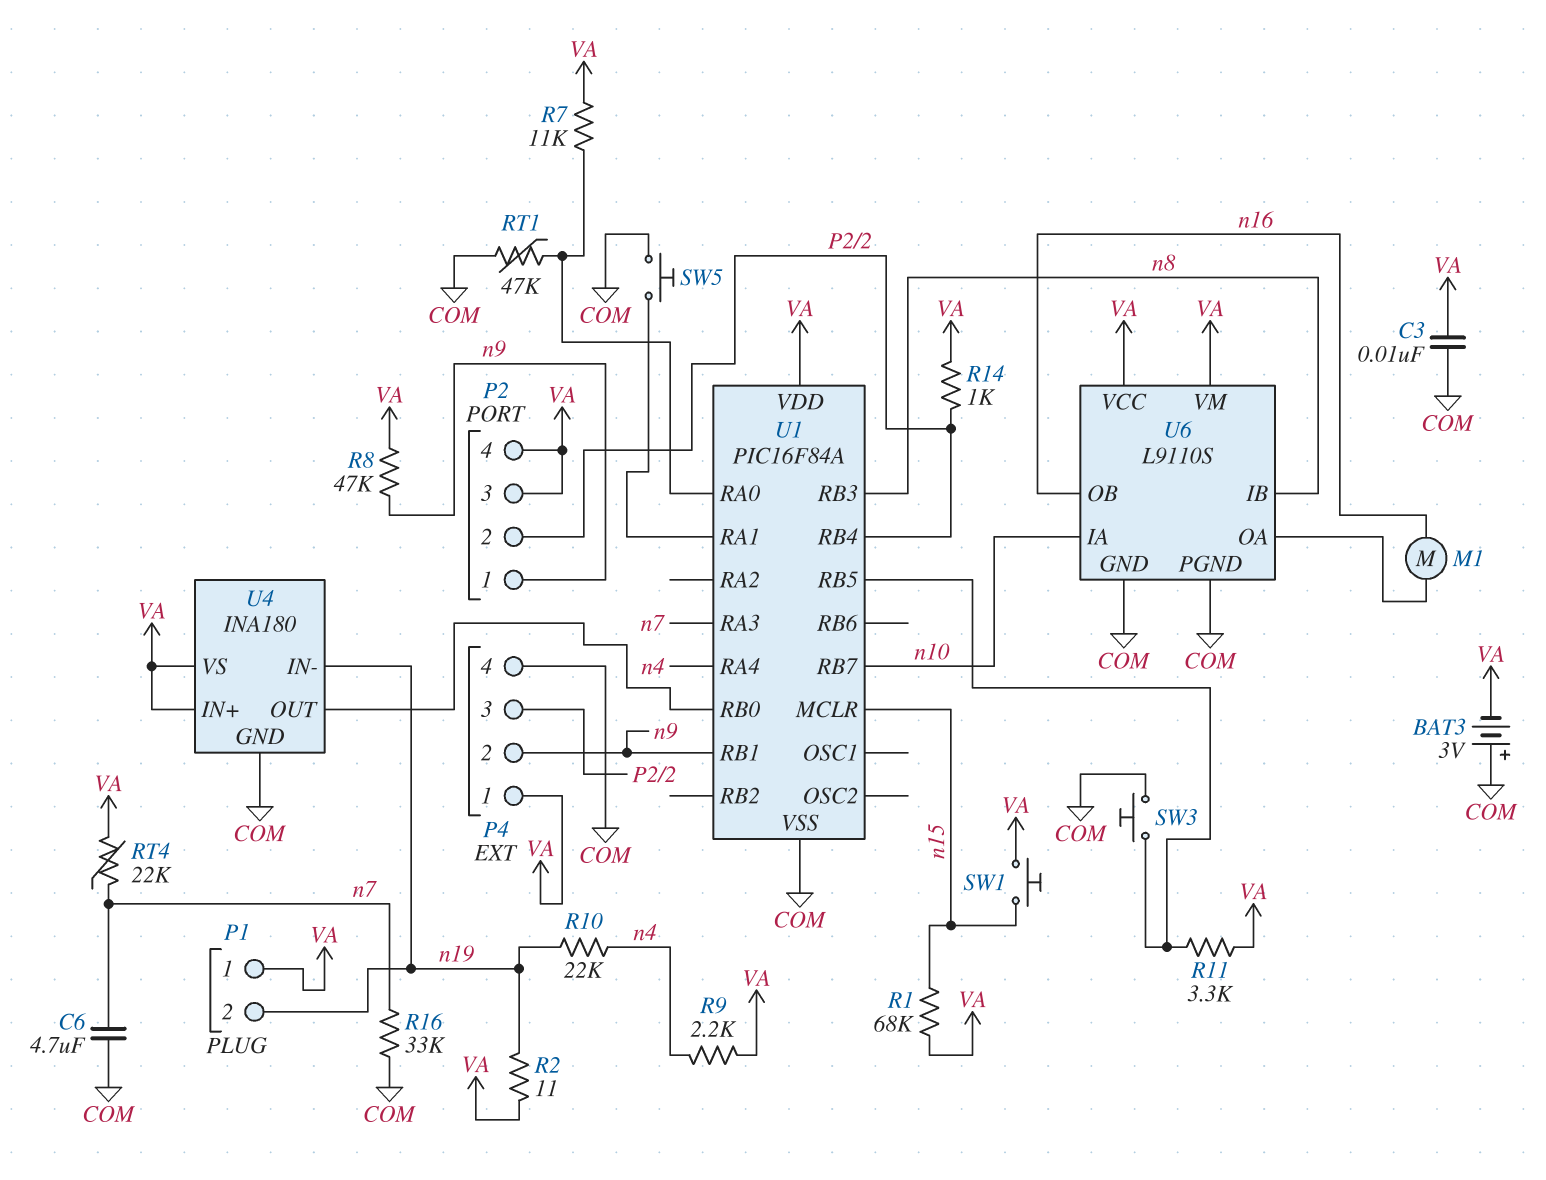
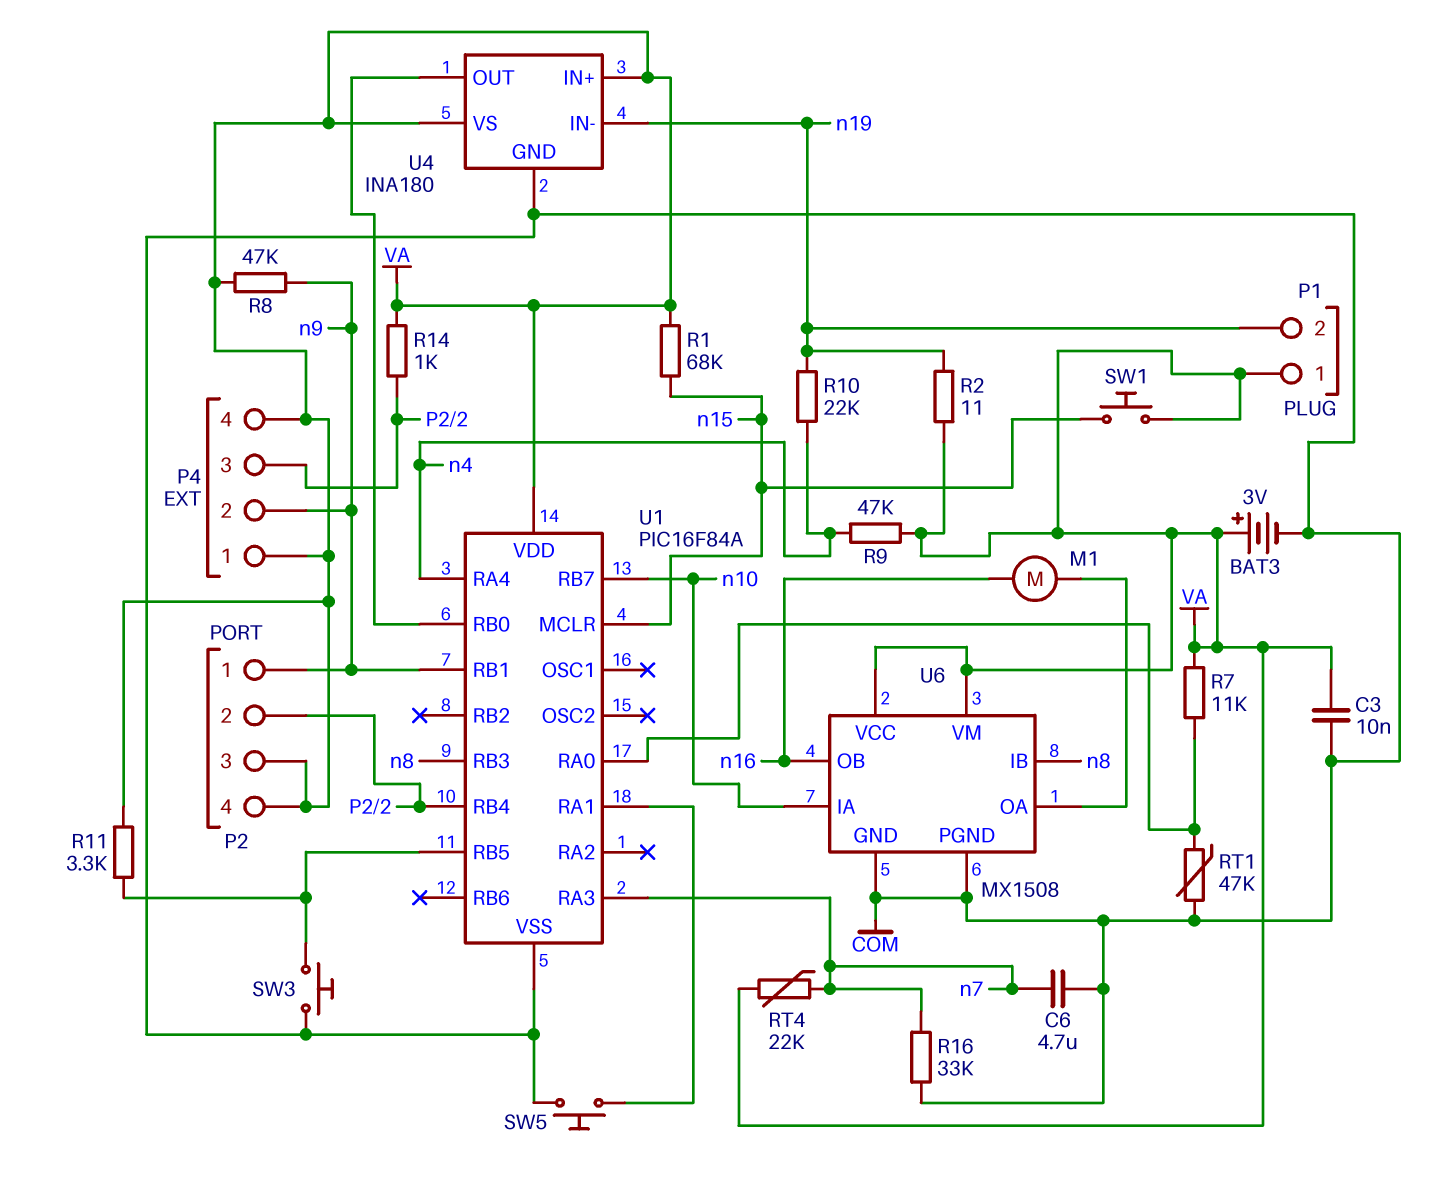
BAT3: 3V (plus COM, minus VA) -> 3V (plus VA, minus COM)
P4 pin 4: COM -> VA
R9: 2.2k (VA, n4) -> 47k (VA, n4)
U6: L9110S -> MX1508

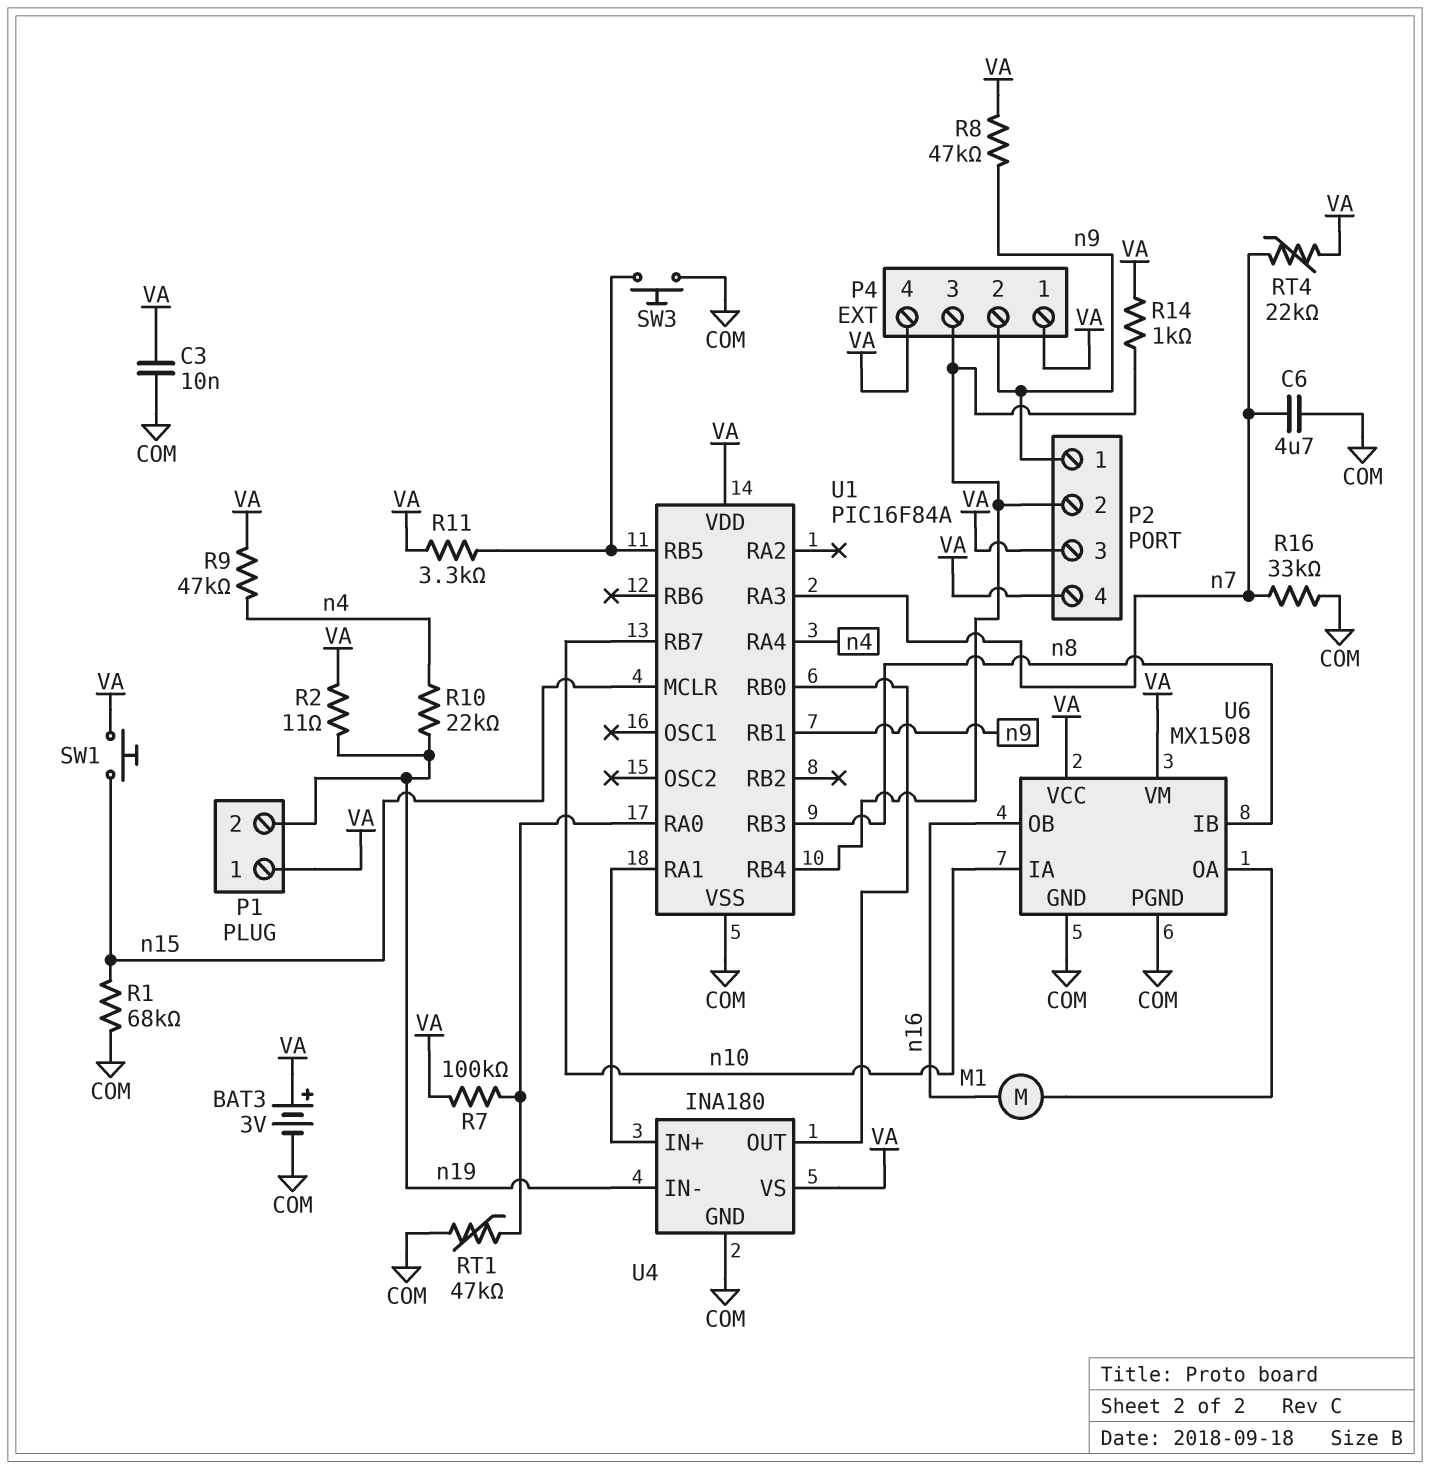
R1: 68k (VA, n15) -> 68k (COM, n15)
R7: 11k (U1/RA0, VA) -> 100k (U1/RA0, VA)
SW5: button (COM, U1/RA1) -> none
U4 pin IN+: VA -> U1/RA1

